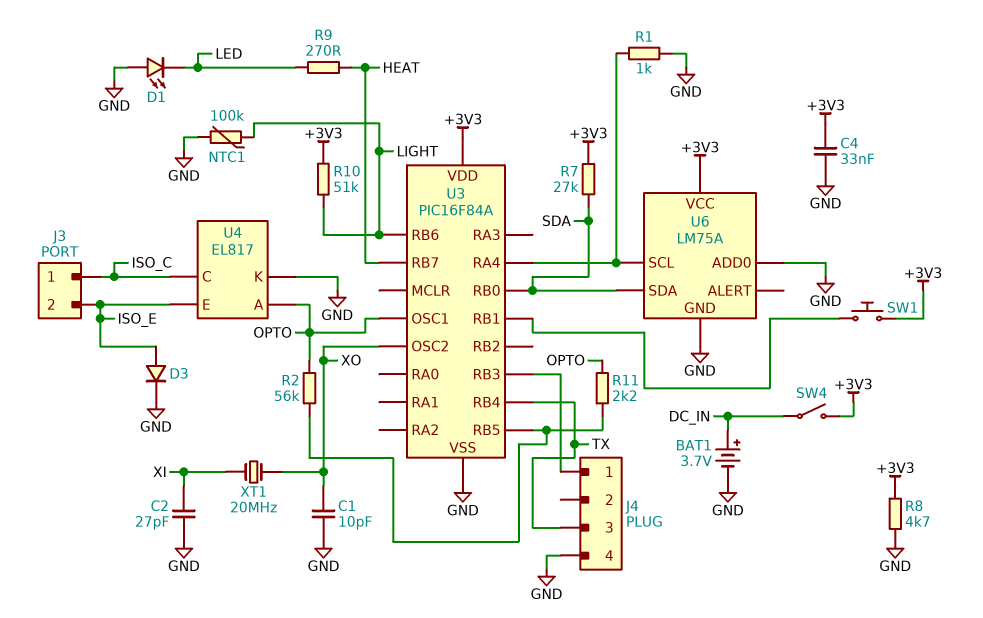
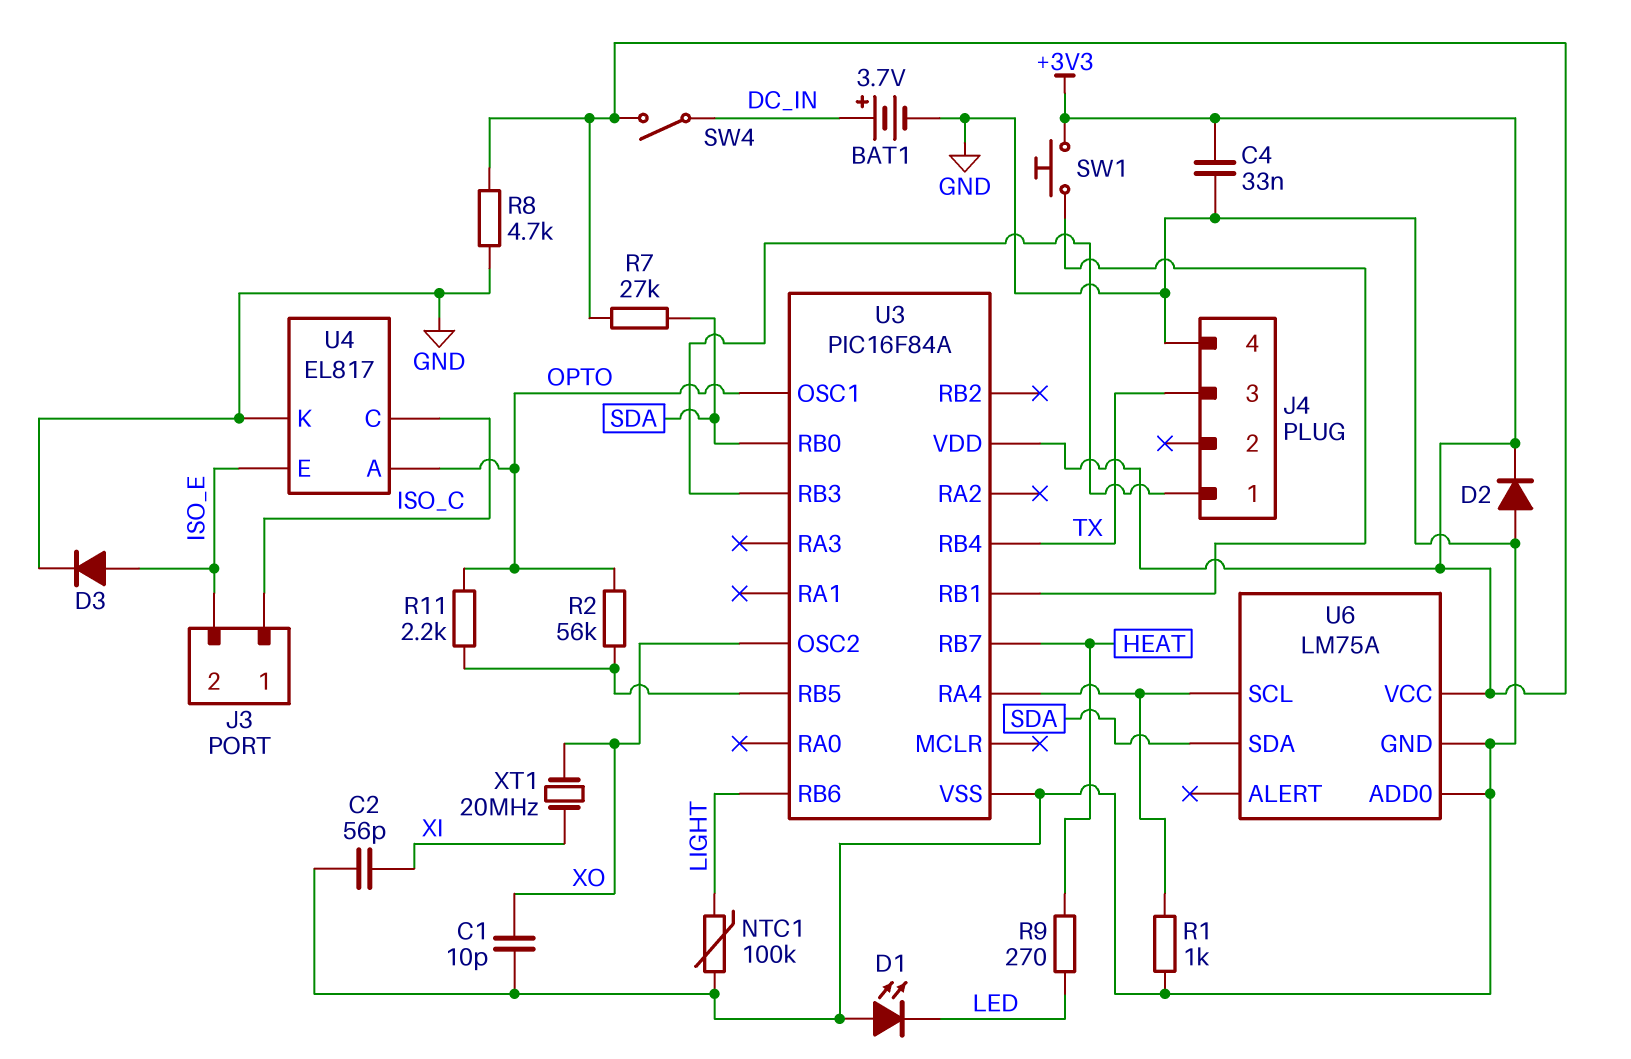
C2: 27pF (GND, XI) -> 56pF (GND, XI)
D2: none -> diode (A GND, K +3V3)
R10: 51k (+3V3, LIGHT) -> none

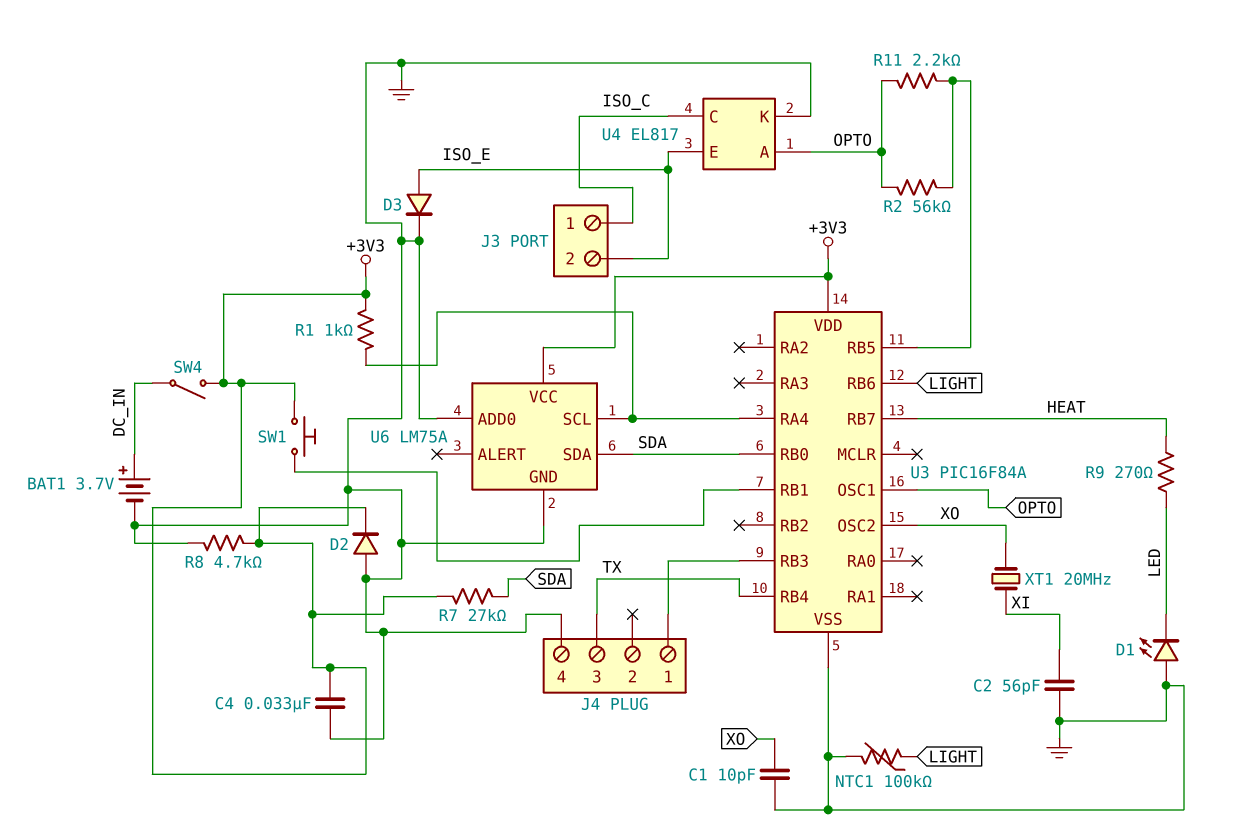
R1: 1k (GND, U3/RA4) -> 1k (+3V3, U3/RA4)

